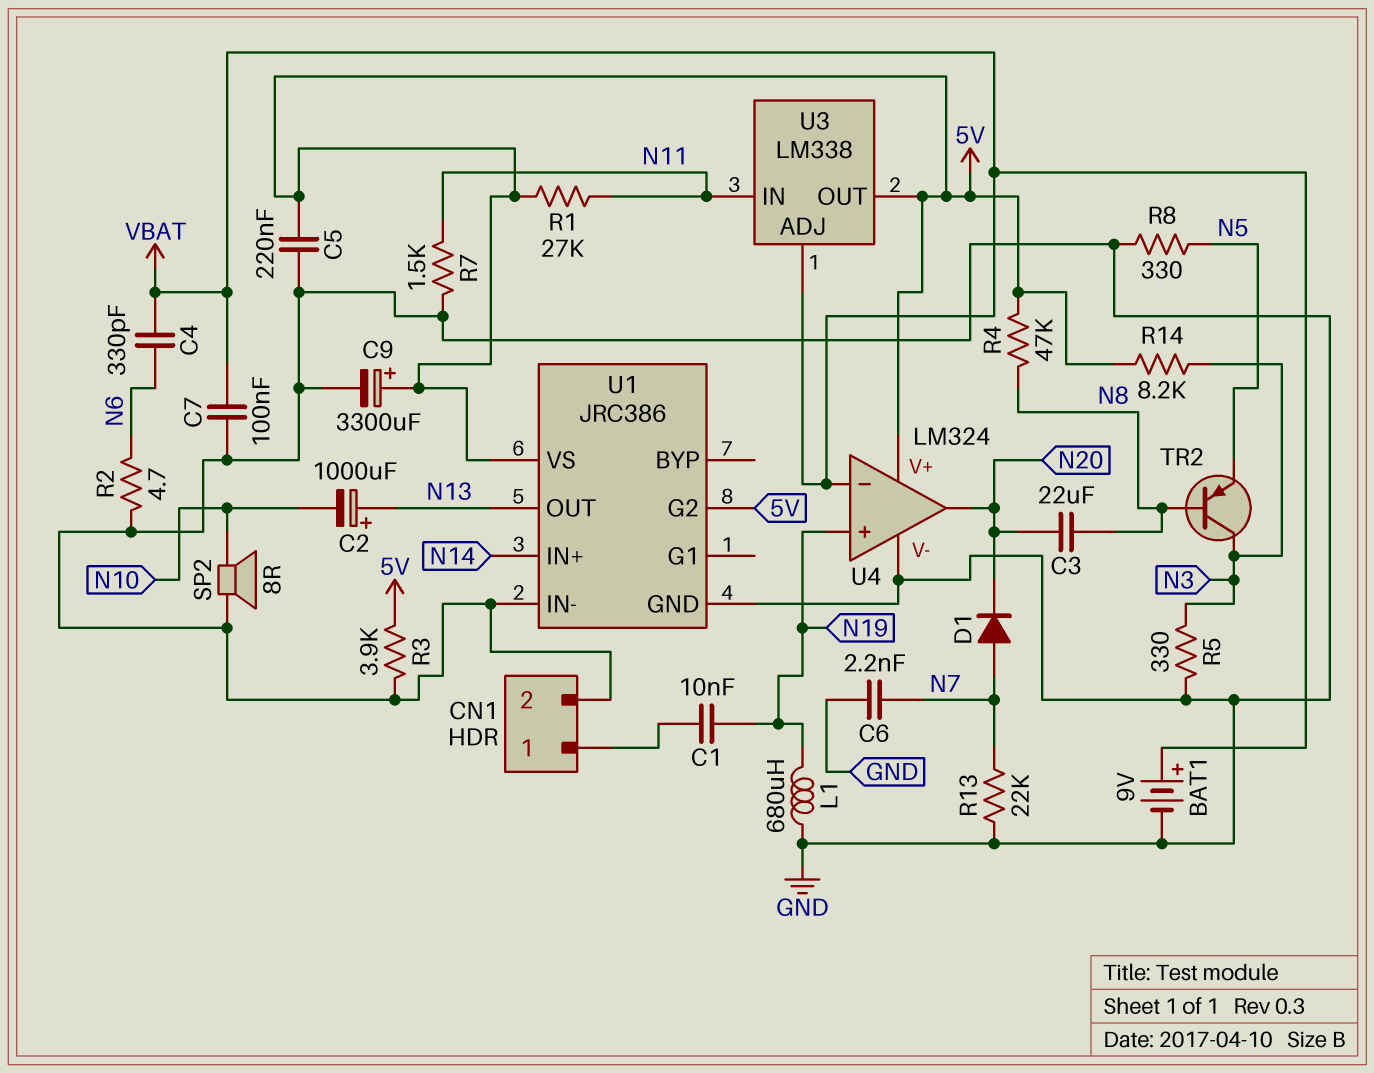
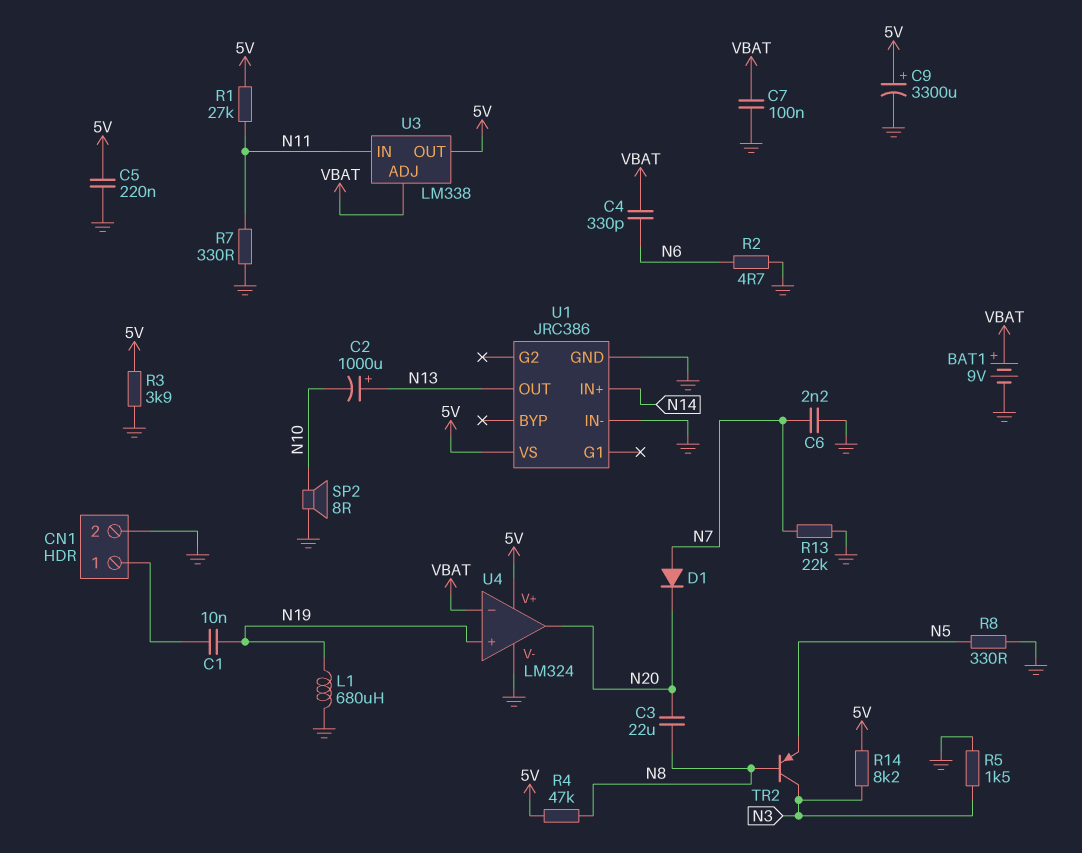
R5: 330 (GND, N3) -> 1.5k (GND, N3)
R7: 1.5k (GND, N11) -> 330 (GND, N11)
U1 pin G2: 5V -> none

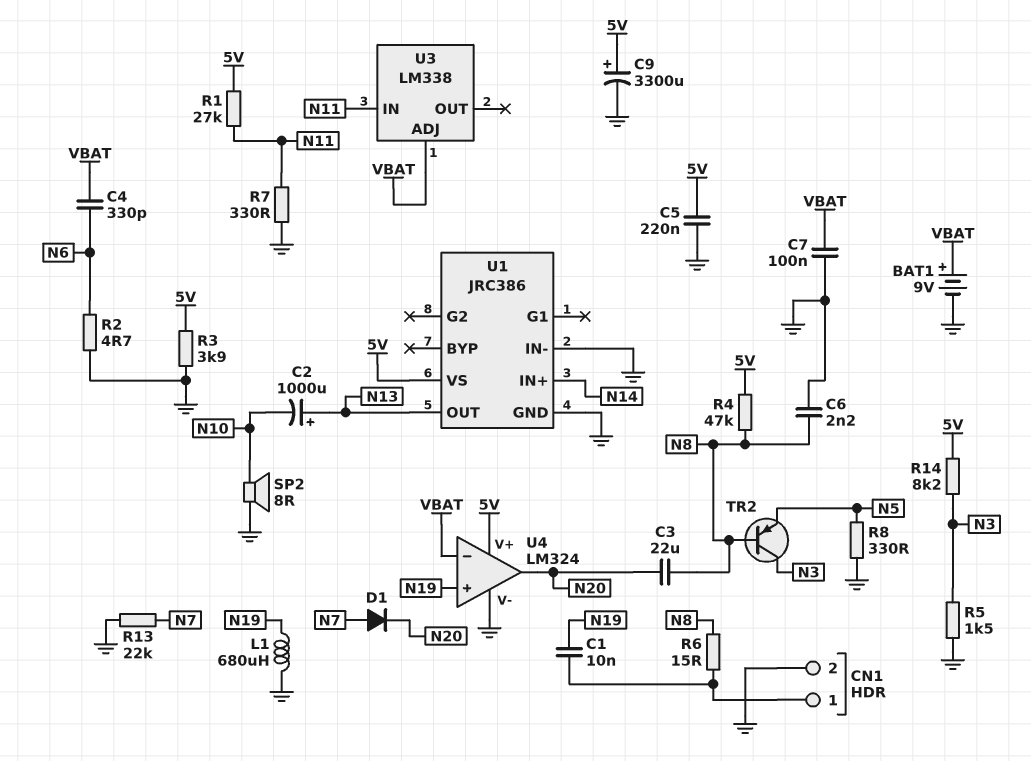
C6: 2.2nF (GND, N7) -> 2.2nF (GND, N8)
R6: none -> 15 (CN1/1, N8)
U3 pin OUT: 5V -> none

